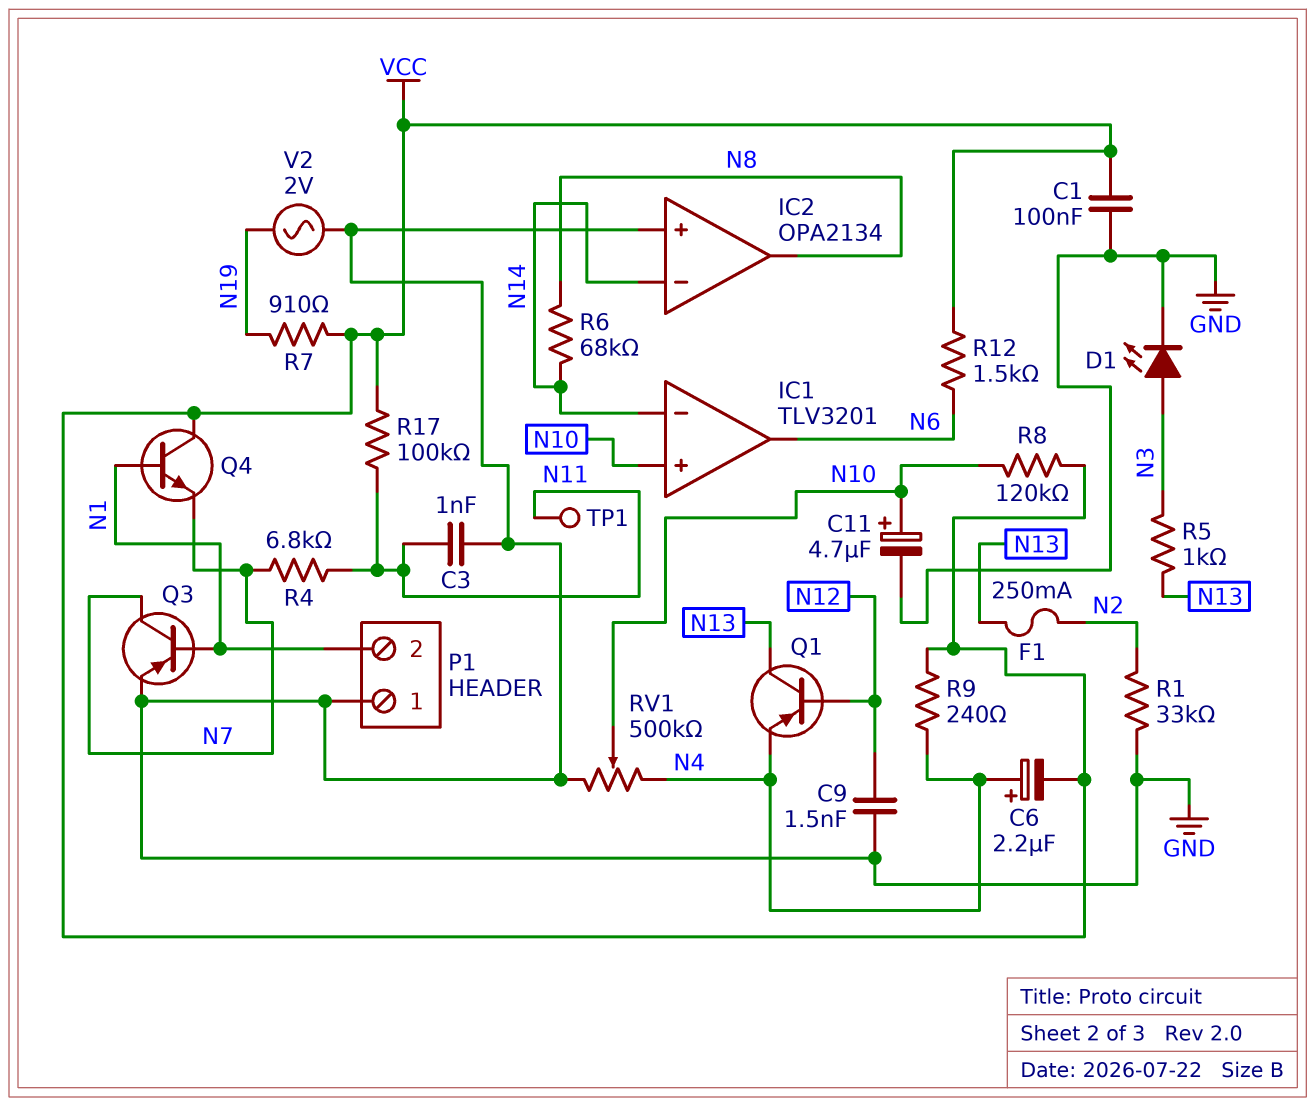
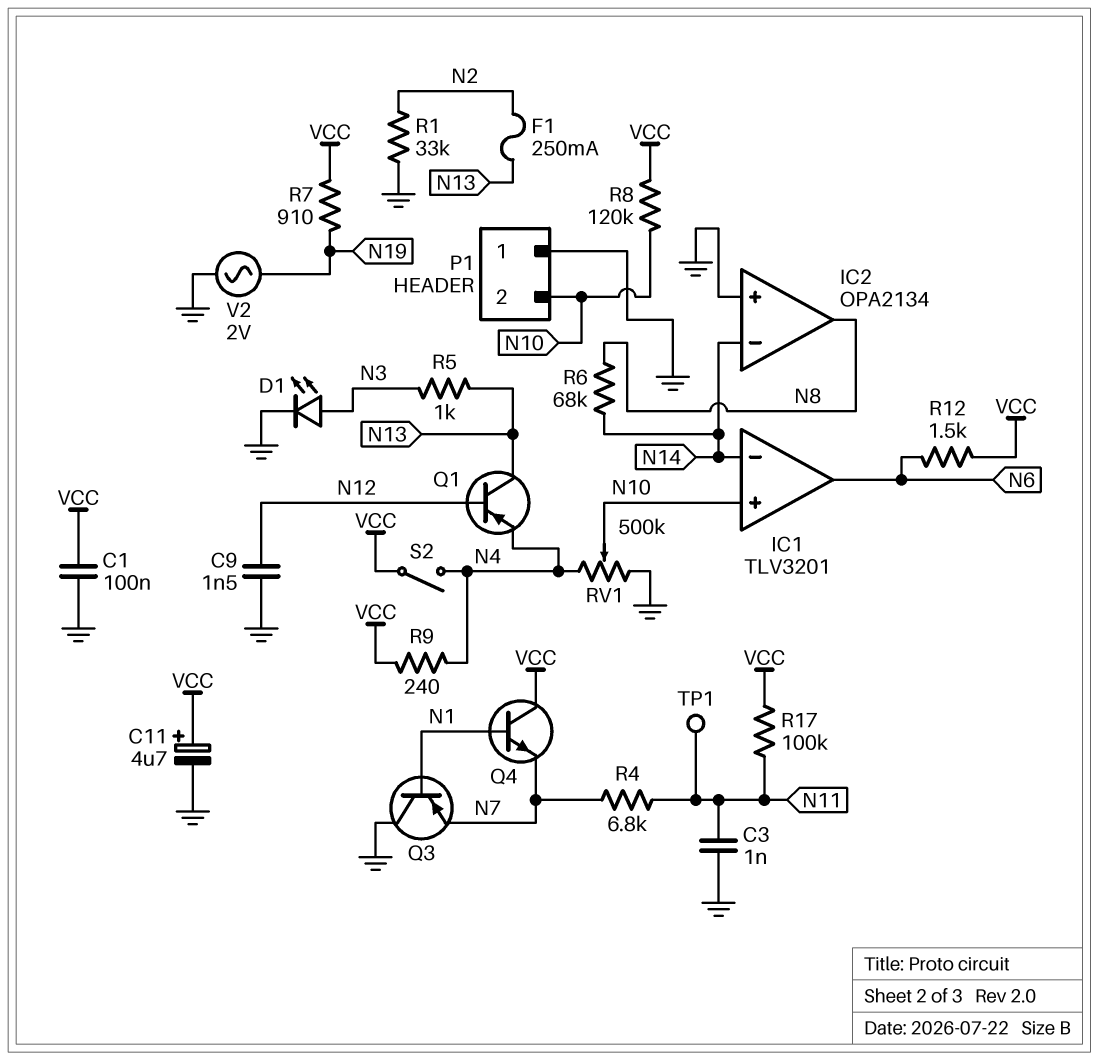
C6: 2.2uF (plus N4, minus VCC) -> none
C11: 4.7uF (plus N10, minus GND) -> 4.7uF (plus VCC, minus GND)
P1 pin 2: N1 -> N10
Q3: PNP (B N1, C N7, E GND) -> PNP (B N1, C GND, E N7)
S2: none -> switch (N4, VCC)

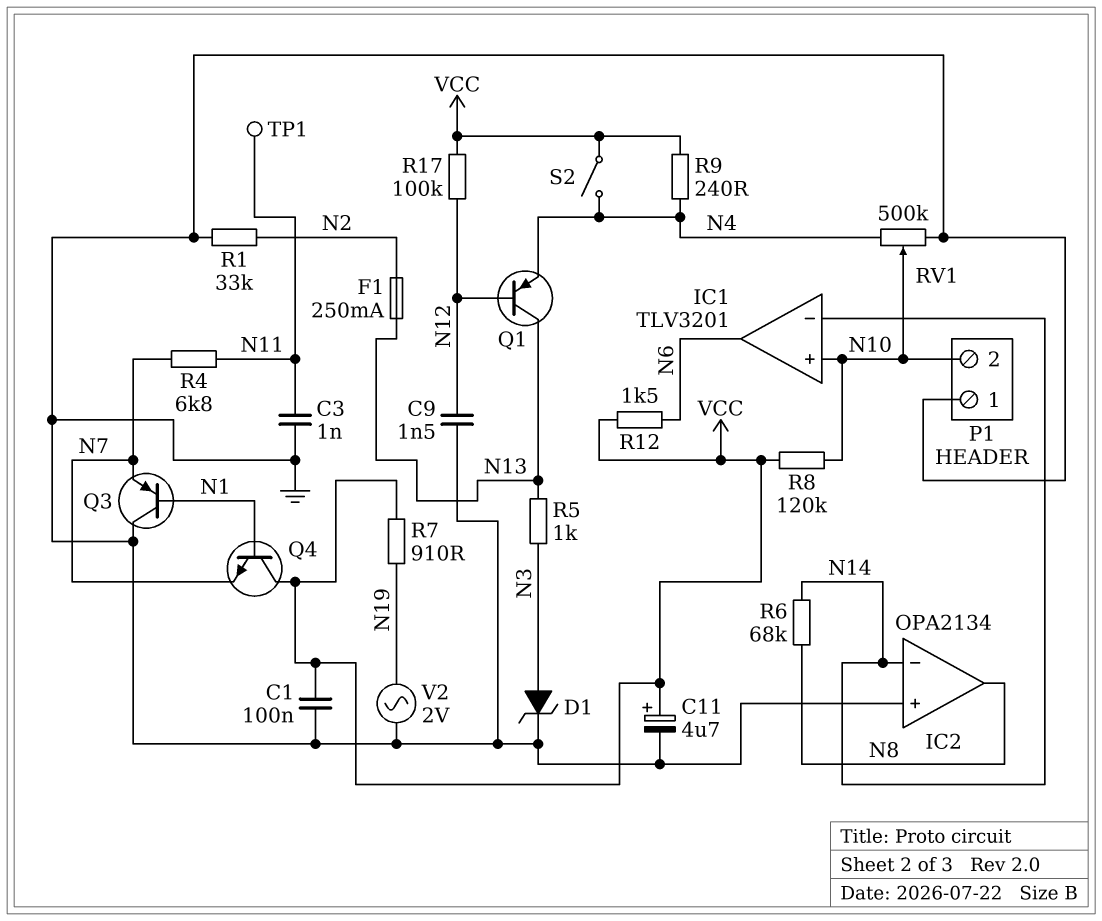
D1: LED (A N3, K GND) -> zener (A N3, K GND)
R17: 100k (N11, VCC) -> 100k (N12, VCC)

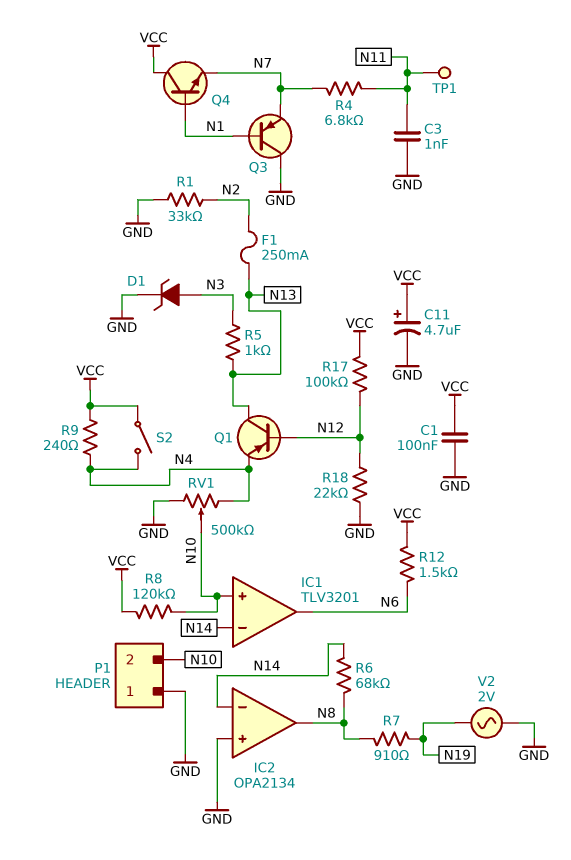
C9: 1.5nF (GND, N12) -> none
R7: 910 (N19, VCC) -> 910 (N8, N19)
R18: none -> 22k (GND, N12)

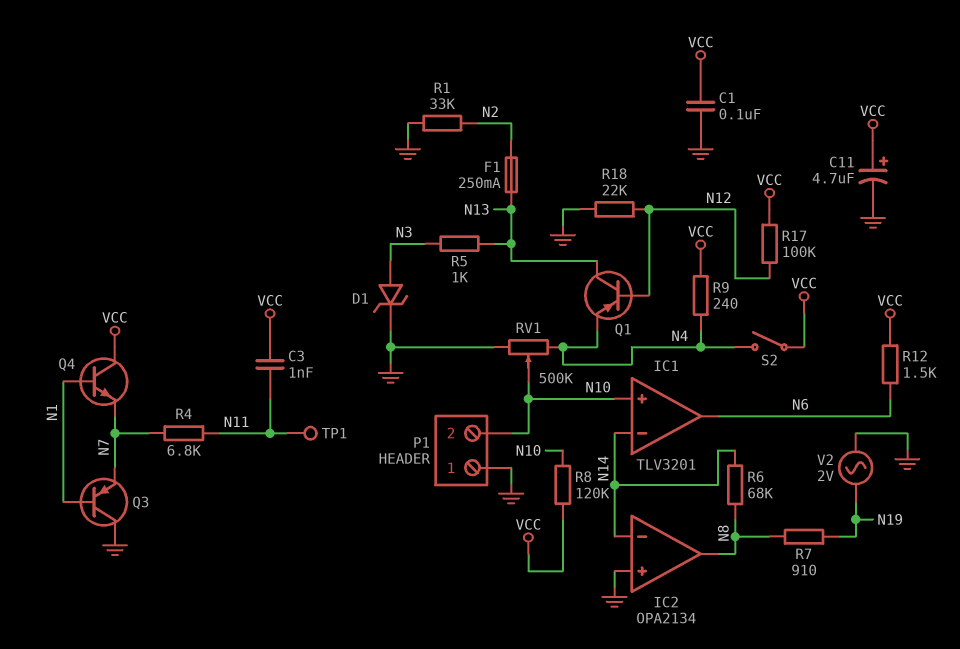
C3: 1nF (GND, N11) -> 1nF (N11, VCC)

